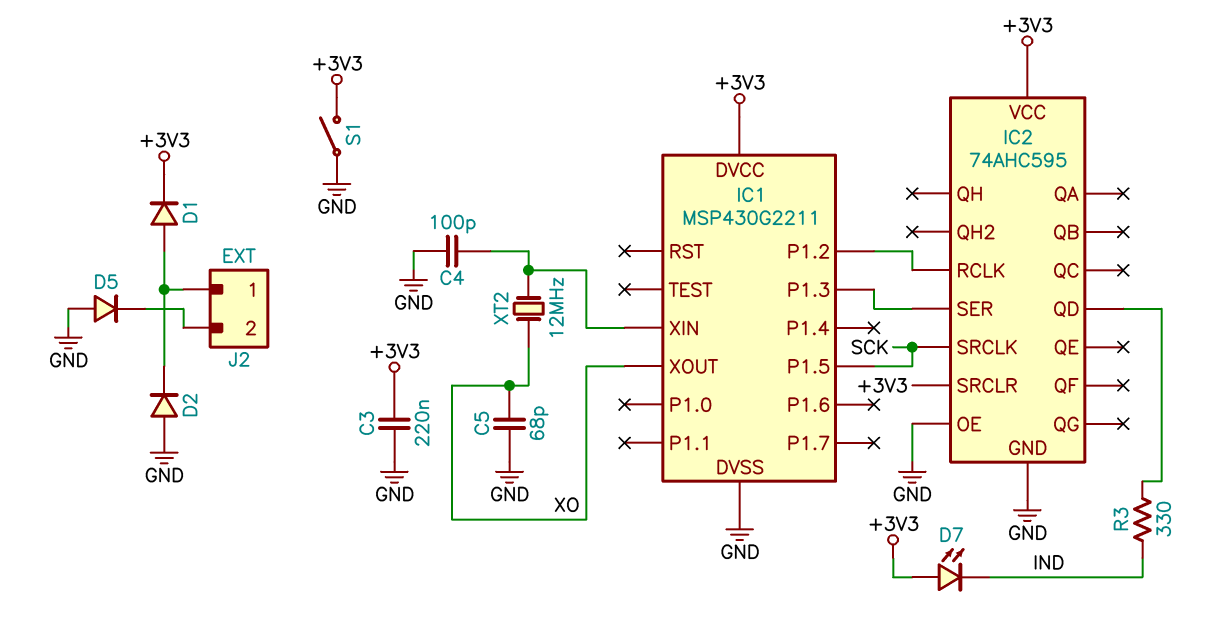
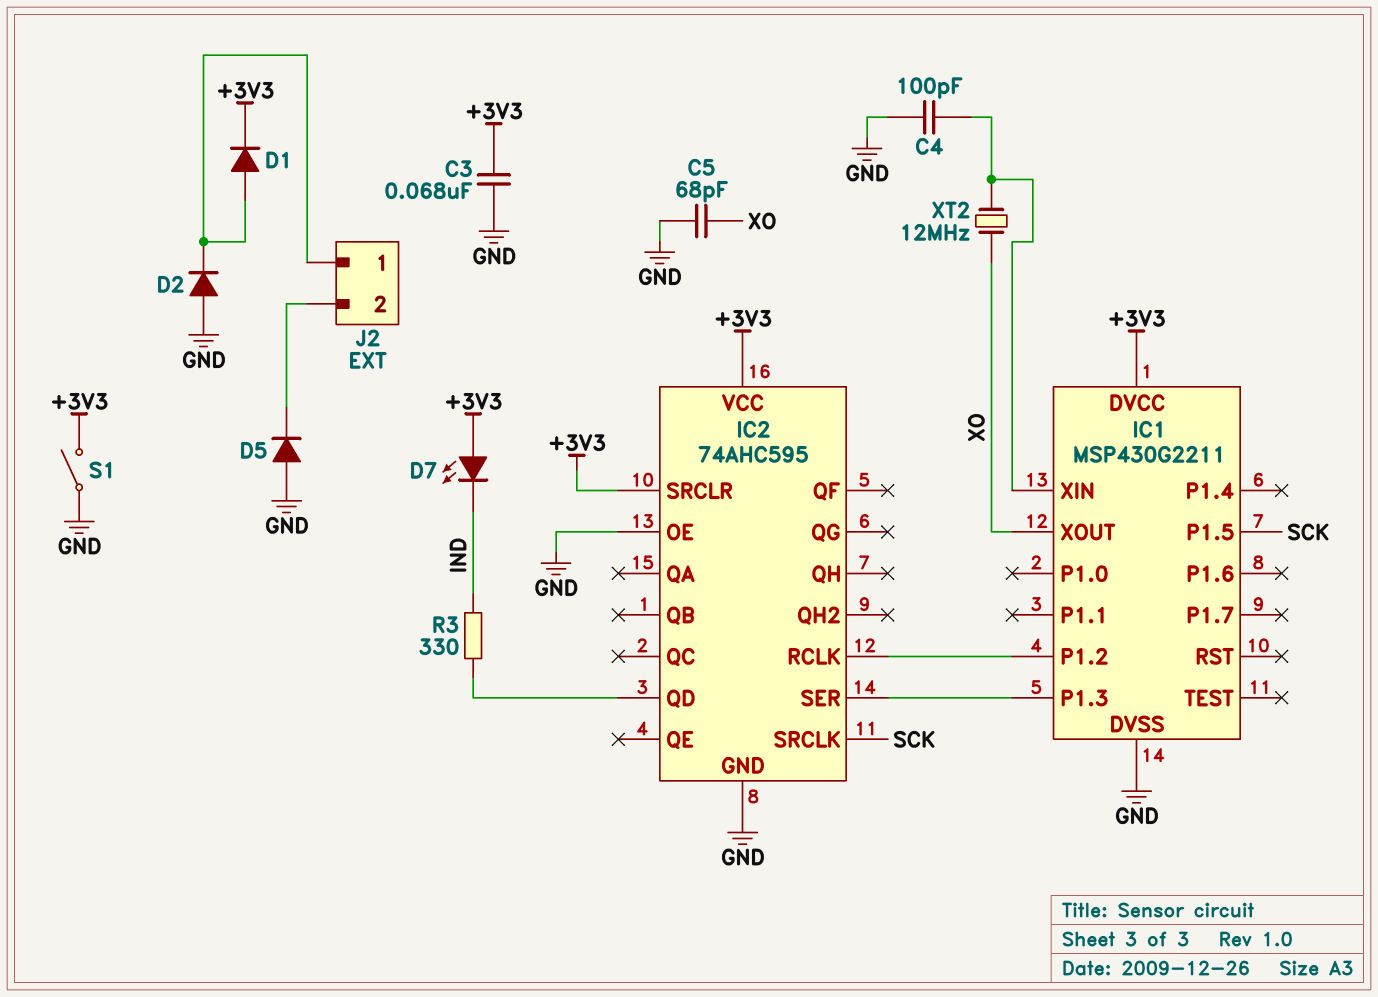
C3: 220nF (+3V3, GND) -> 68nF (+3V3, GND)

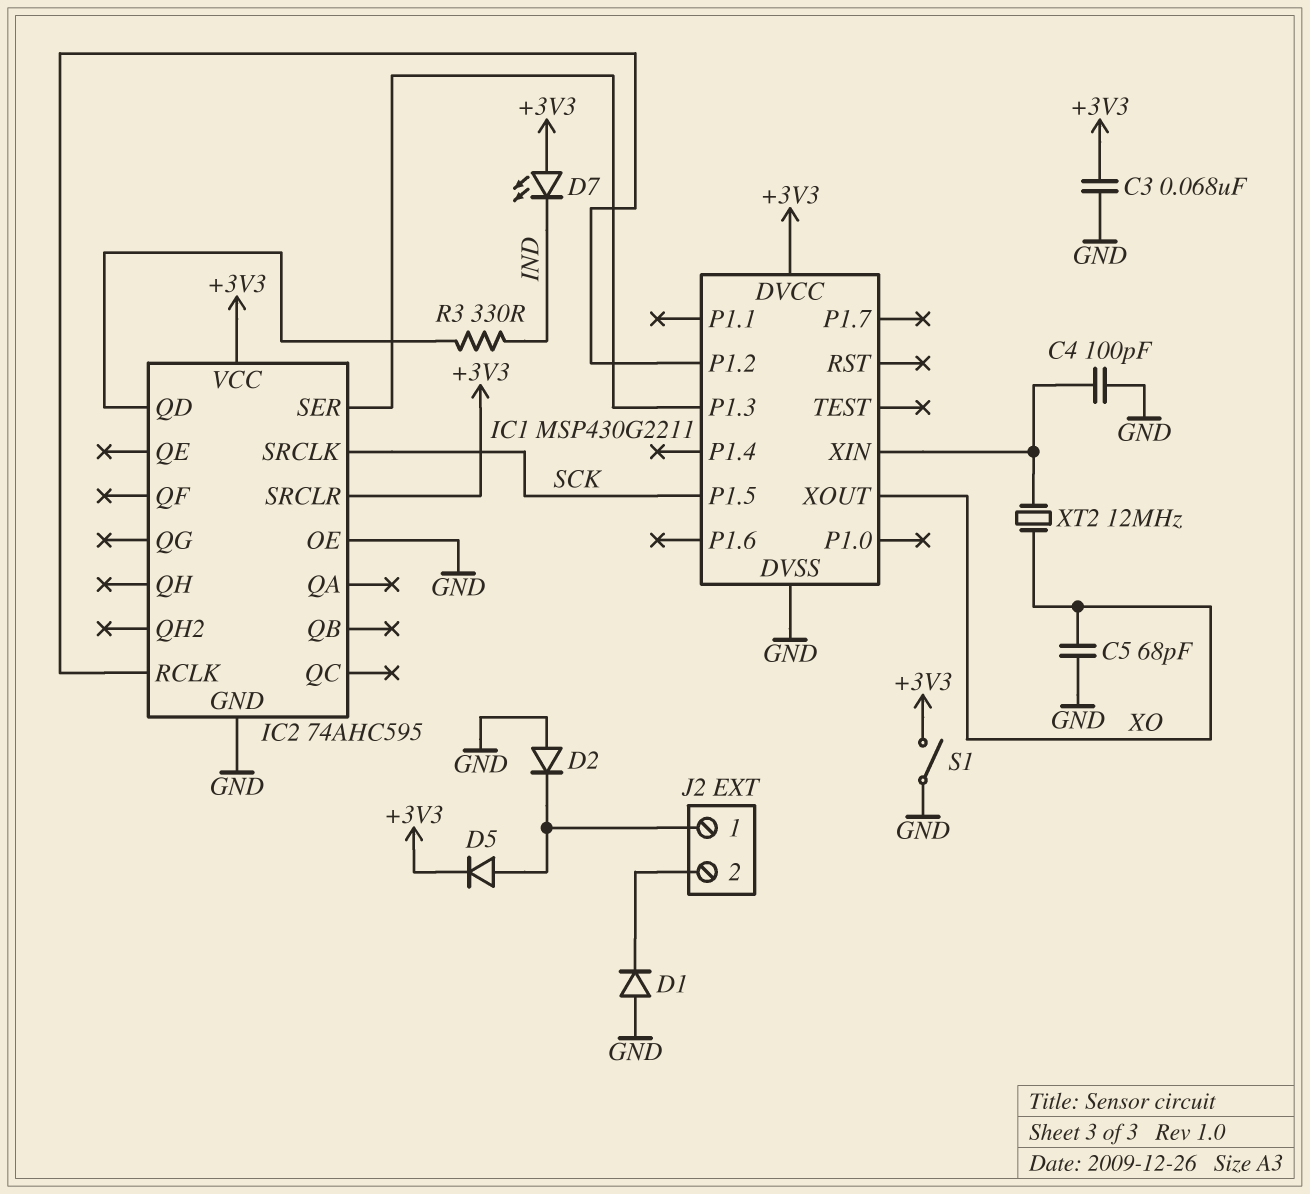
D1: diode (A J2/1, K +3V3) -> diode (A GND, K J2/2)
D5: diode (A GND, K J2/2) -> diode (A J2/1, K +3V3)

